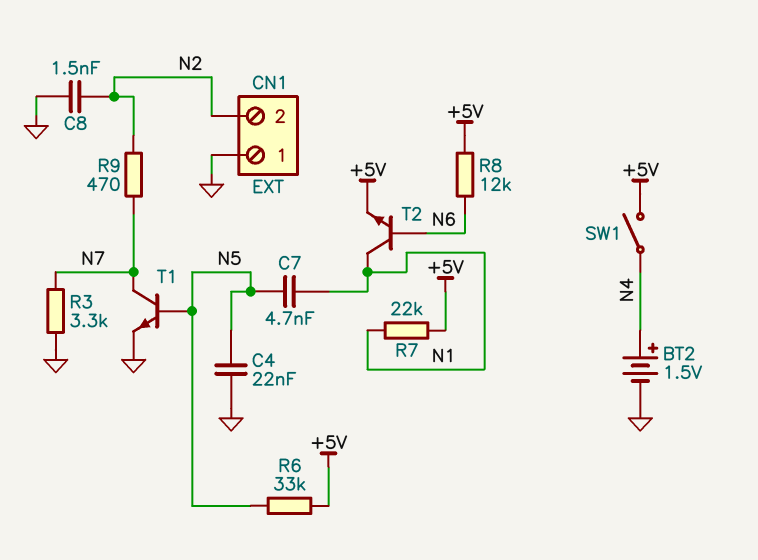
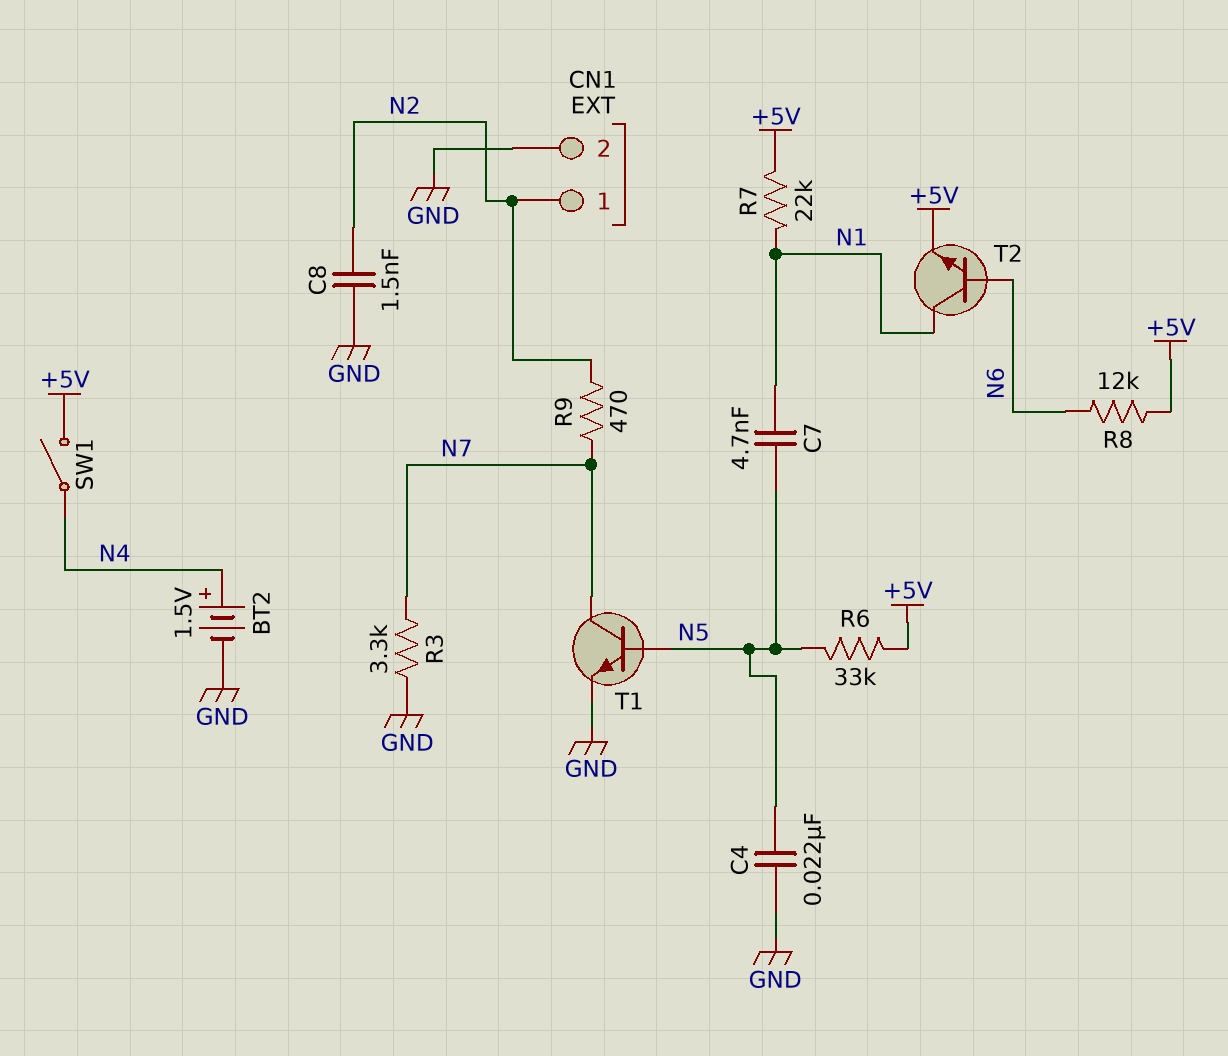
CN1 pin 1: GND -> N2
CN1 pin 2: N2 -> GND

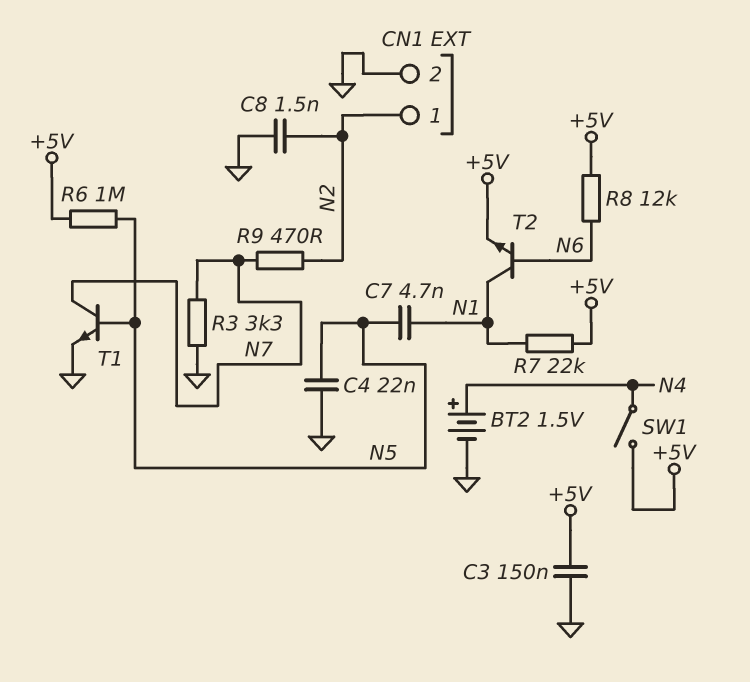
C3: none -> 150nF (+5V, GND)
R6: 33k (+5V, N5) -> 1M (+5V, N5)

